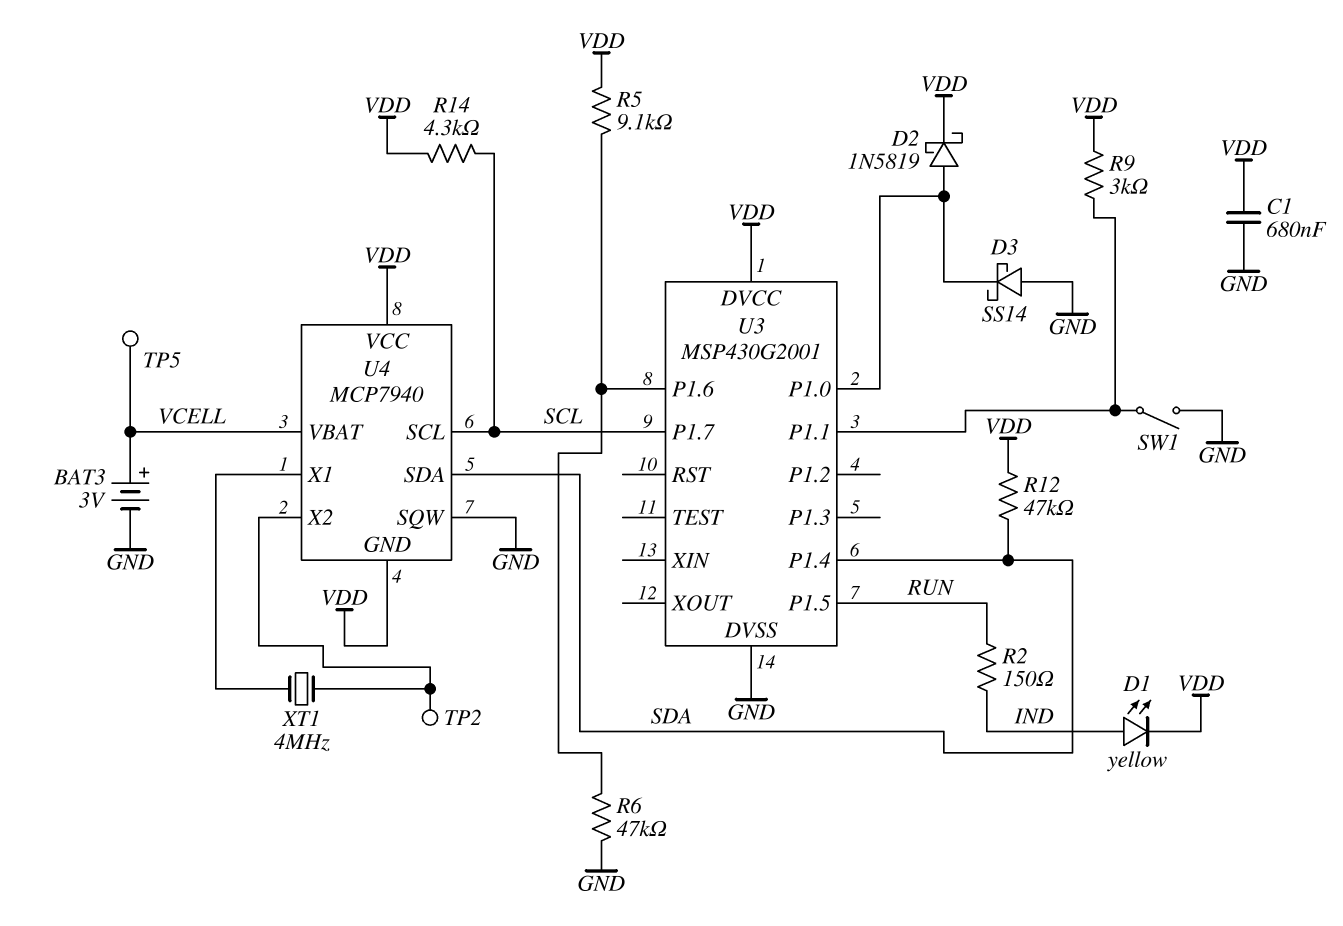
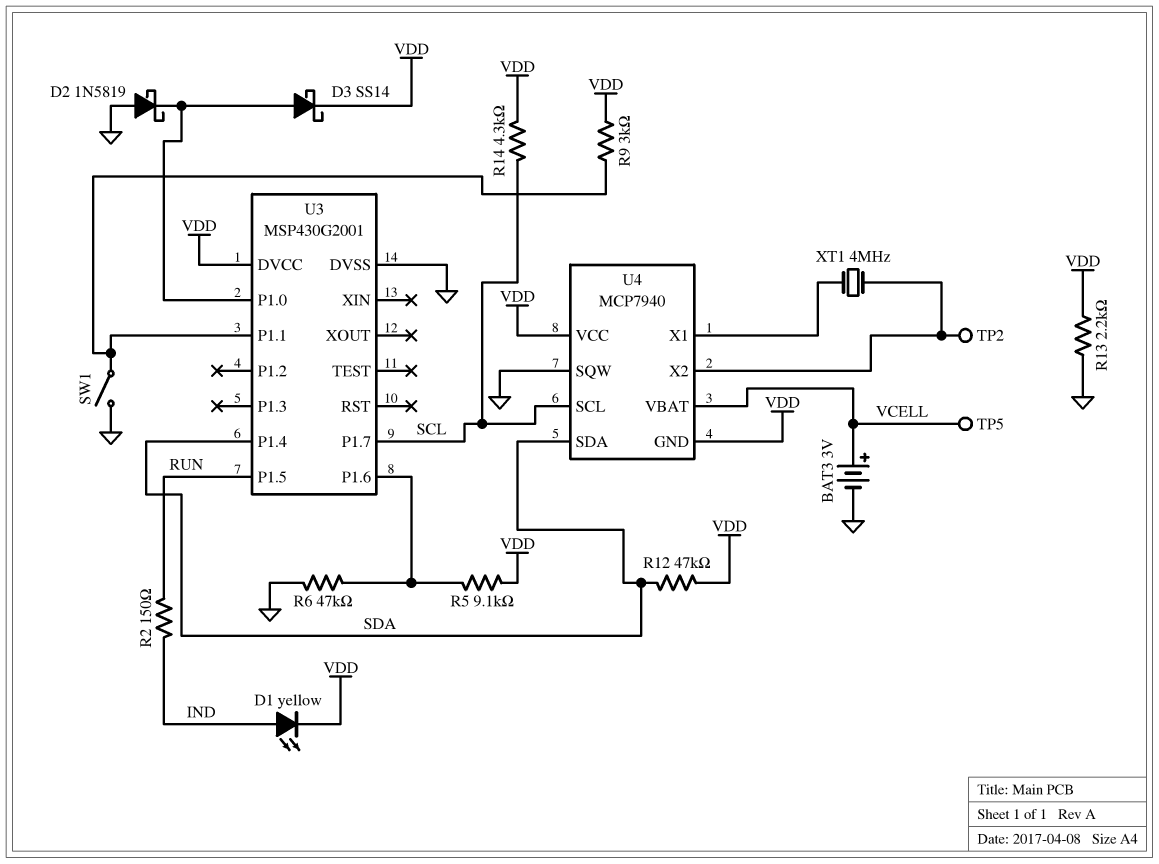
C1: 680nF (GND, VDD) -> none
D2: schottky 1N5819 (A U3/P1.0, K VDD) -> schottky 1N5819 (A GND, K U3/P1.0)
D3: schottky SS14 (A GND, K U3/P1.0) -> schottky SS14 (A U3/P1.0, K VDD)
R13: none -> 2.2k (GND, VDD)

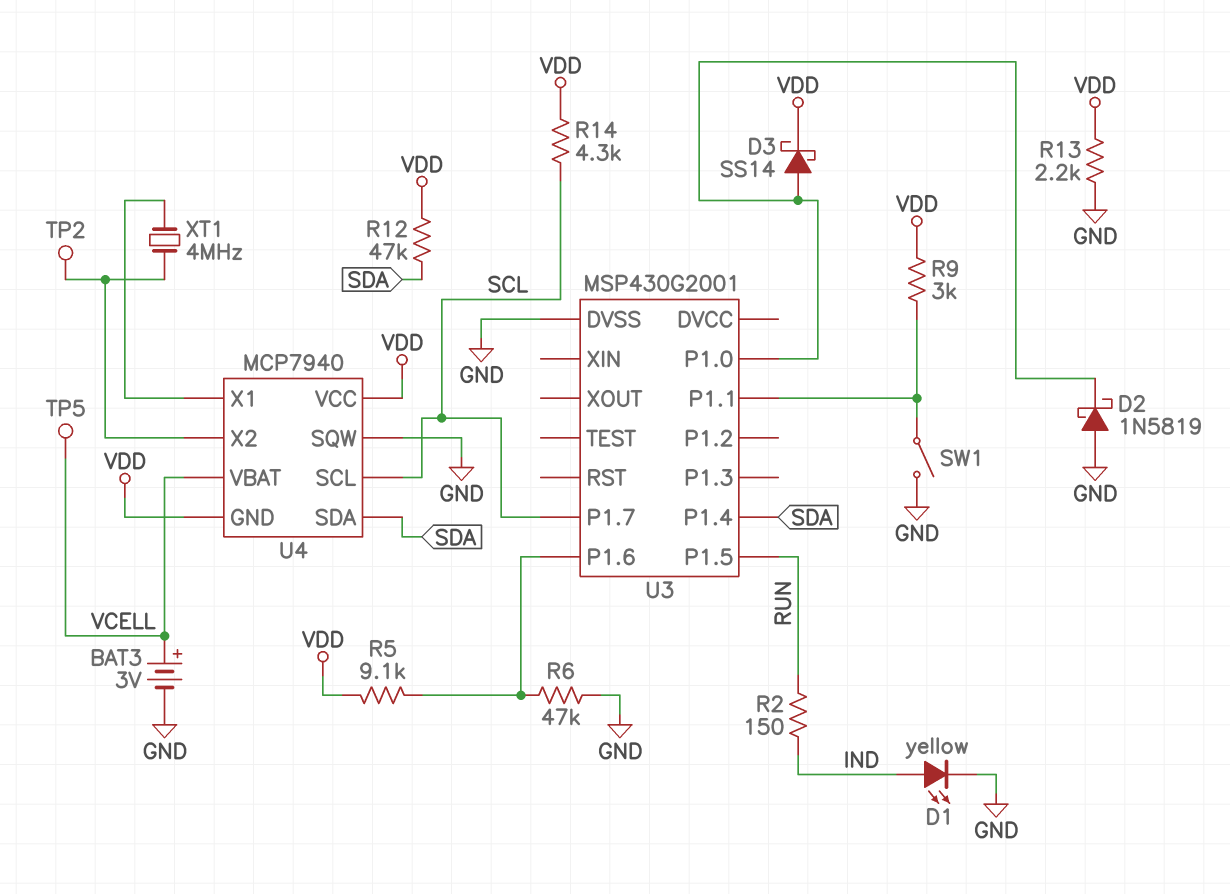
D1: LED yellow (A IND, K VDD) -> LED yellow (A IND, K GND)
U3 pin DVCC: VDD -> none

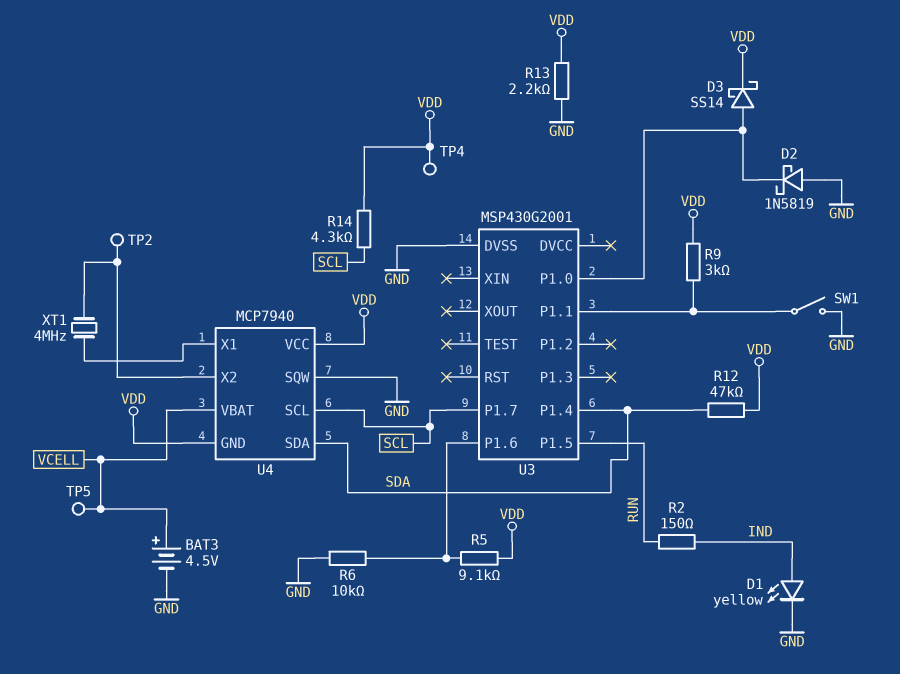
BAT3: 3V (plus VCELL, minus GND) -> 4.5V (plus VCELL, minus GND)
R6: 47k (GND, U3/P1.6) -> 10k (GND, U3/P1.6)
TP4: none -> test point (VDD)

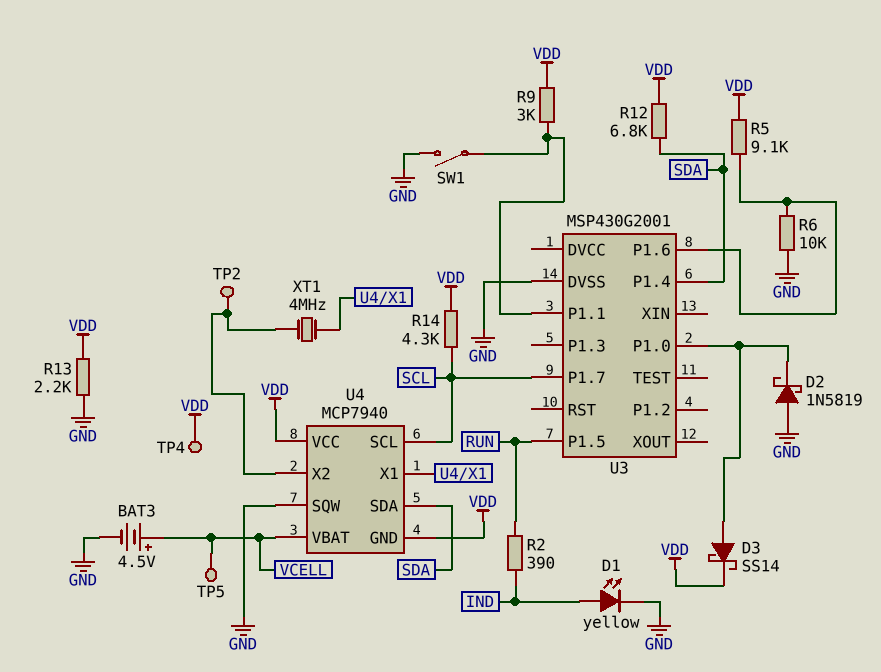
R2: 150 (IND, RUN) -> 390 (IND, RUN)
R12: 47k (SDA, VDD) -> 6.8k (SDA, VDD)

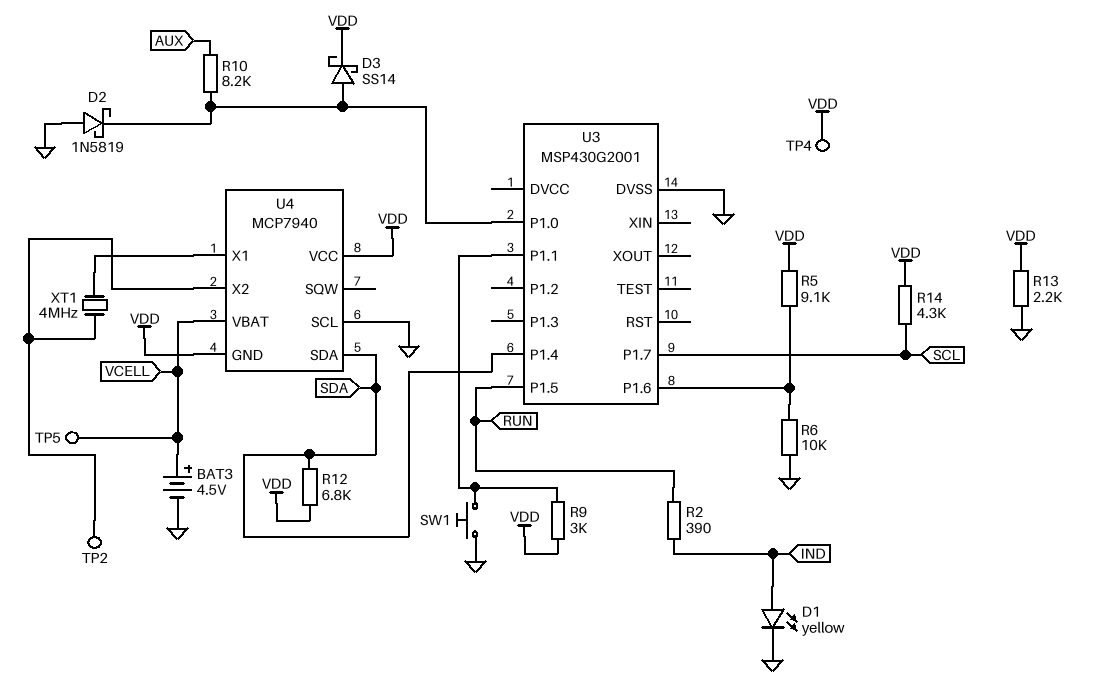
R10: none -> 8.2k (AUX, U3/P1.0)
SW1: switch (GND, U3/P1.1) -> button (GND, U3/P1.1)
U4 pin SCL: SCL -> GND
U4 pin SQW: GND -> none

